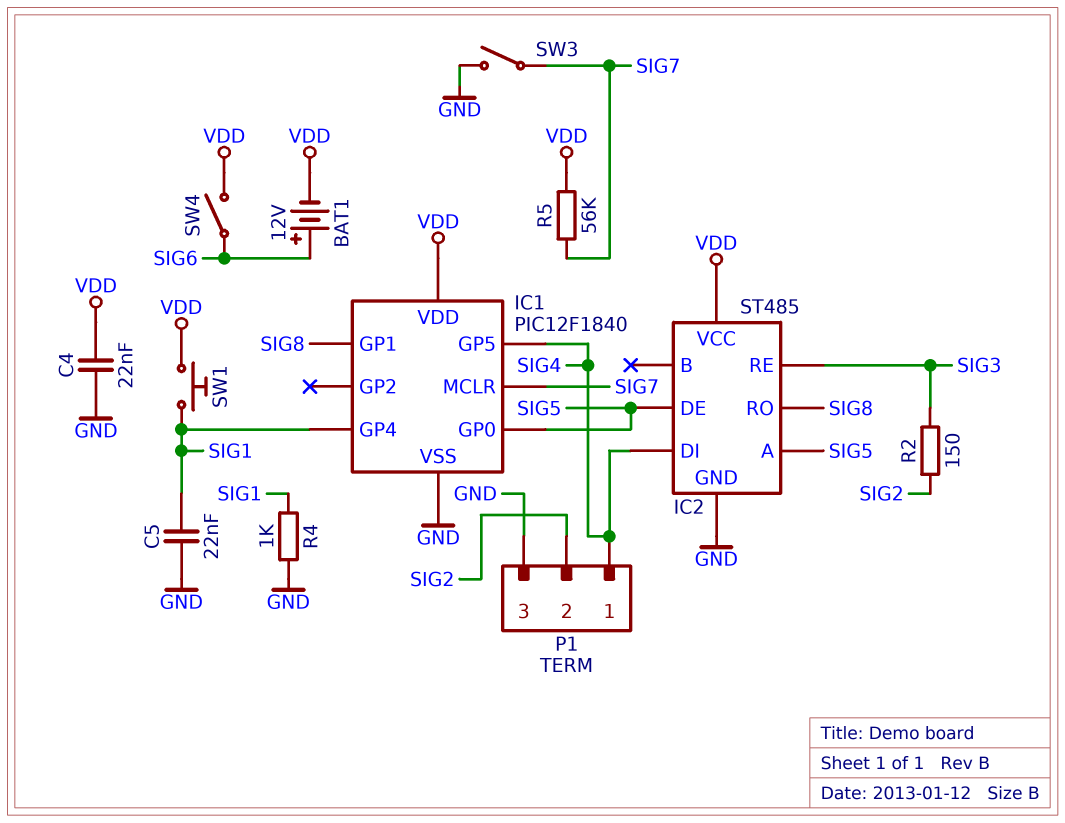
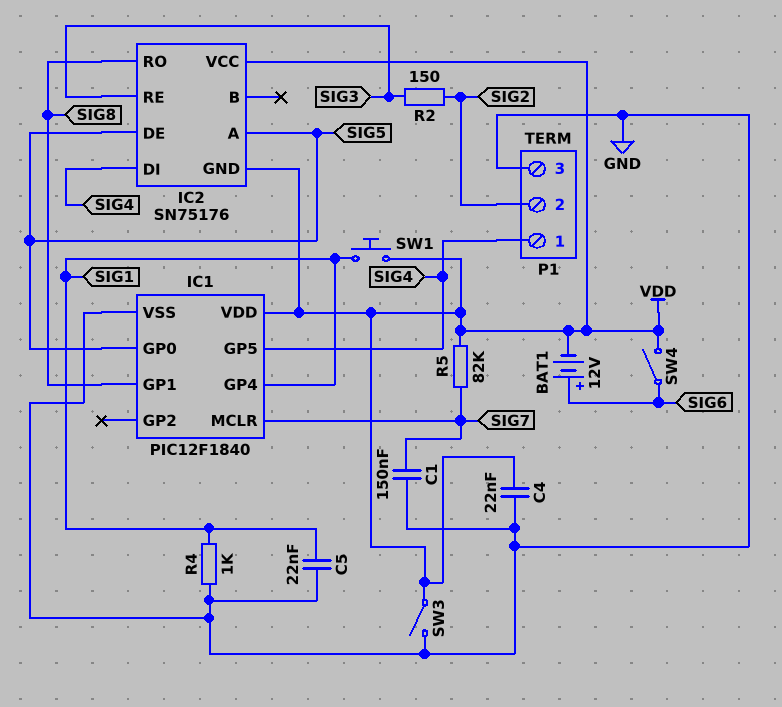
C1: none -> 150nF (GND, SIG7)
IC2: ST485 -> SN75176
IC2 pin GND: GND -> VDD
R5: 56k (SIG7, VDD) -> 82k (SIG7, VDD)
SW3: switch (GND, SIG7) -> switch (GND, VDD)

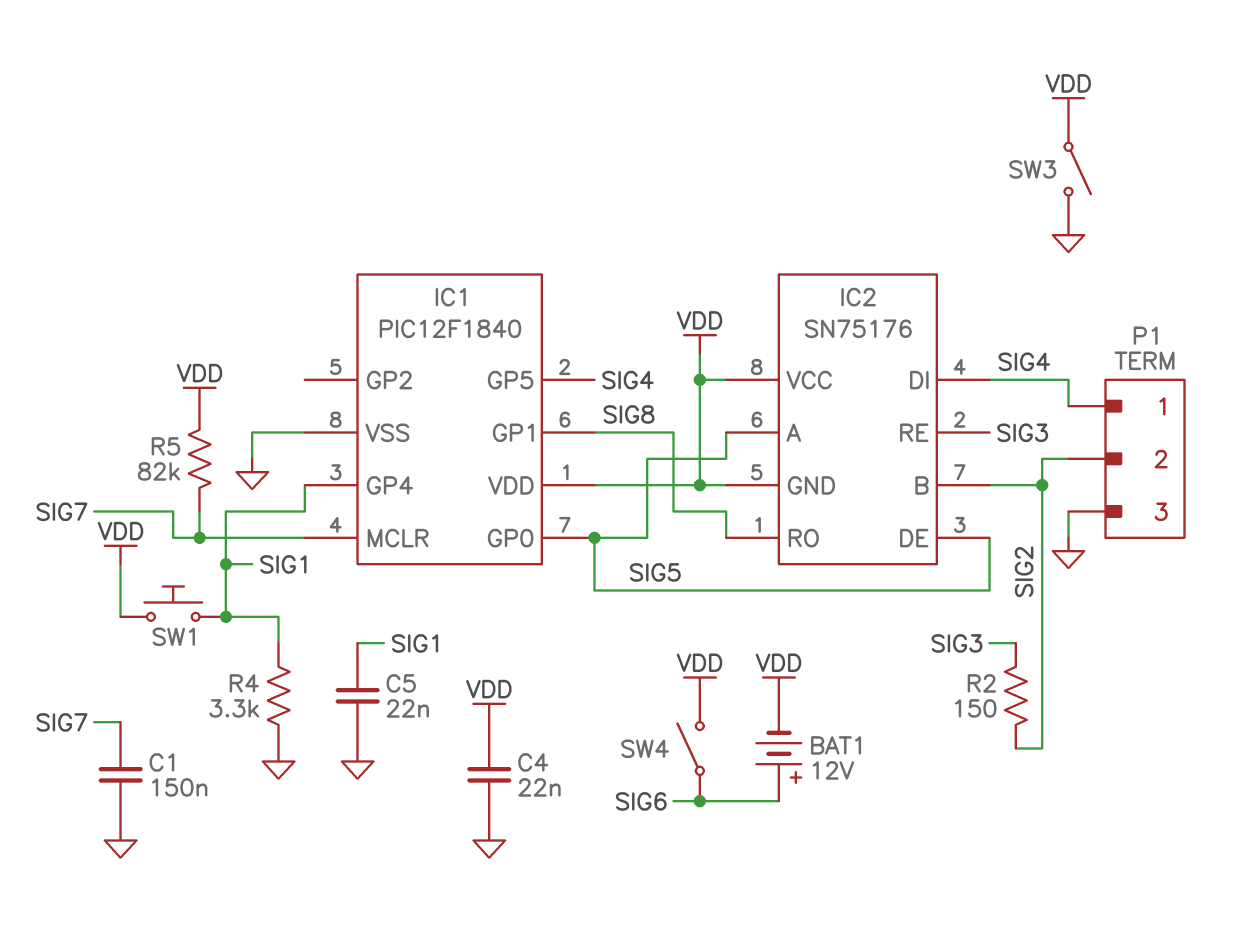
IC2 pin B: none -> SIG2
R4: 1k (GND, SIG1) -> 3.3k (GND, SIG1)

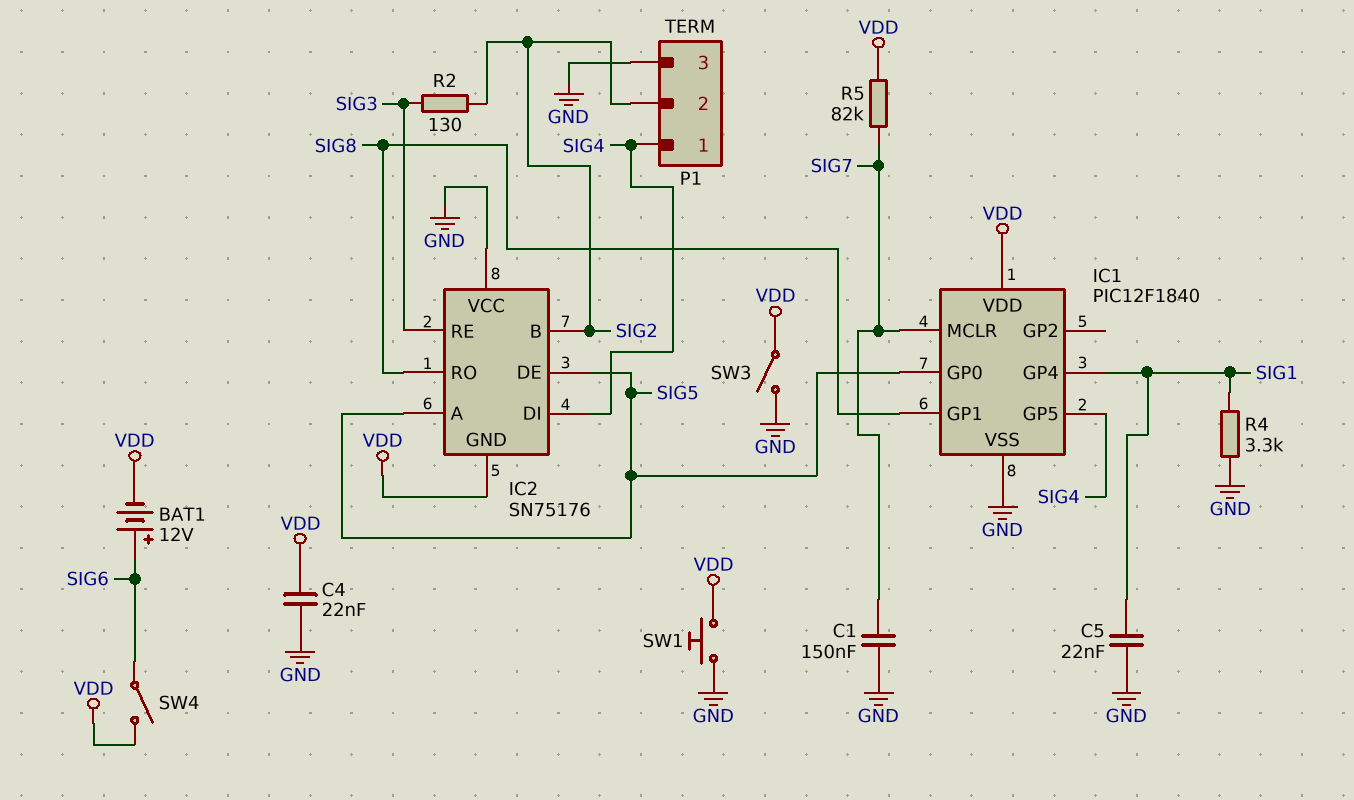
IC2 pin VCC: VDD -> GND
R2: 150 (SIG2, SIG3) -> 130 (SIG2, SIG3)
SW1: button (SIG1, VDD) -> button (GND, VDD)

